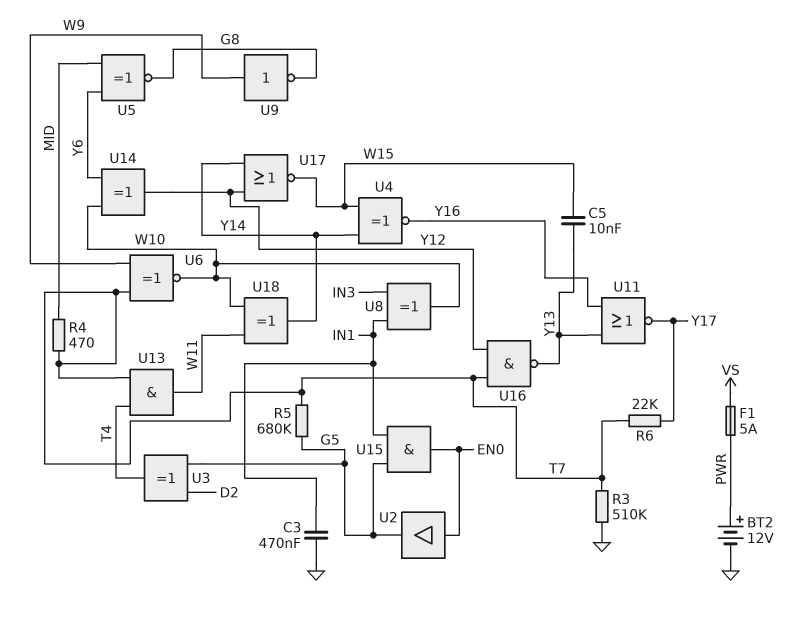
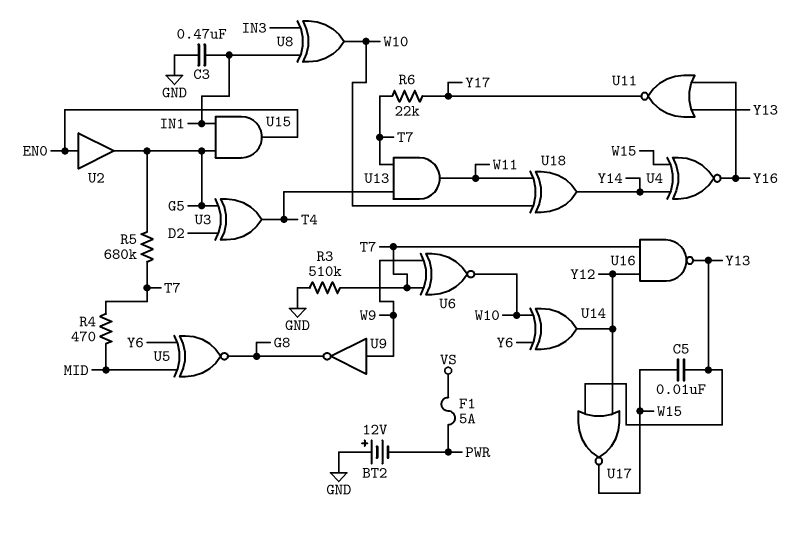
BT2: 12V (plus PWR, minus GND) -> 12V (plus GND, minus PWR)
U17: NOR (in Y12, in Y14, out W15) -> NOR (in Y12, in Y13, out W15)

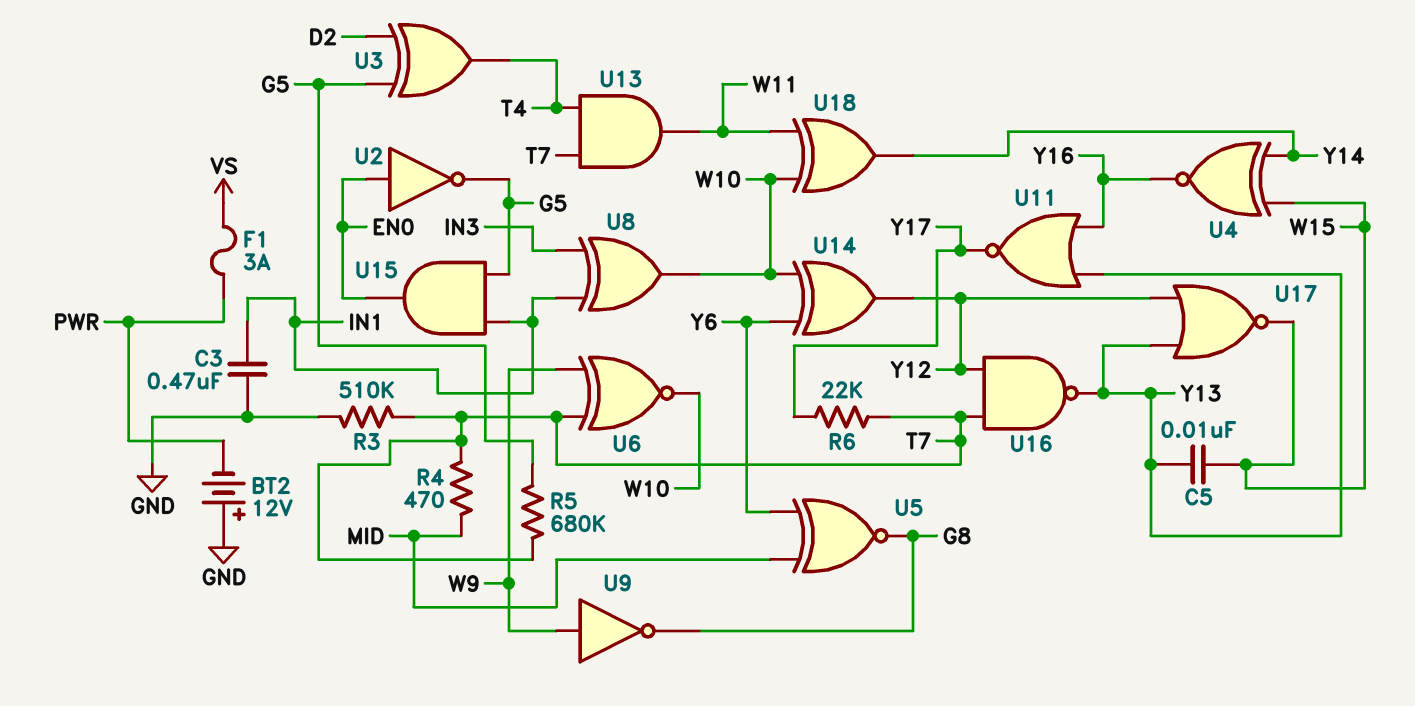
F1: 5A (PWR, VS) -> 3A (PWR, VS)
U2: buffer (in EN0, out G5) -> NOT (in EN0, out G5)

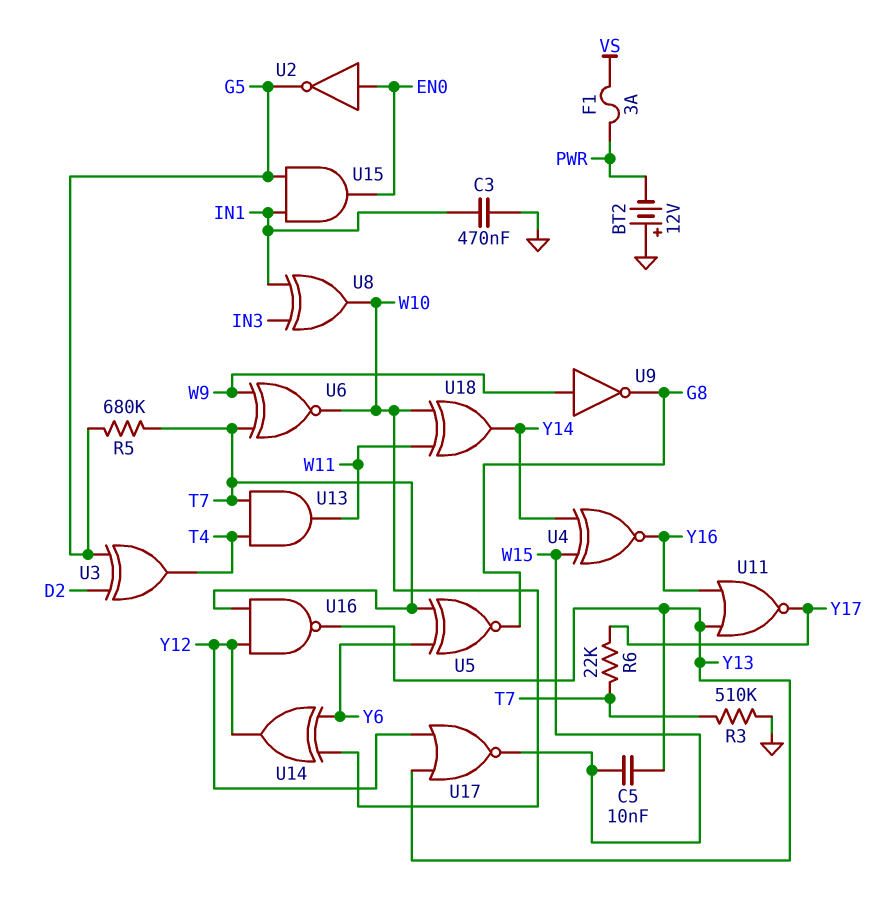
R4: 470 (MID, T7) -> none
U5: XNOR (in MID, in Y6, out G8) -> XNOR (in T7, in Y6, out G8)

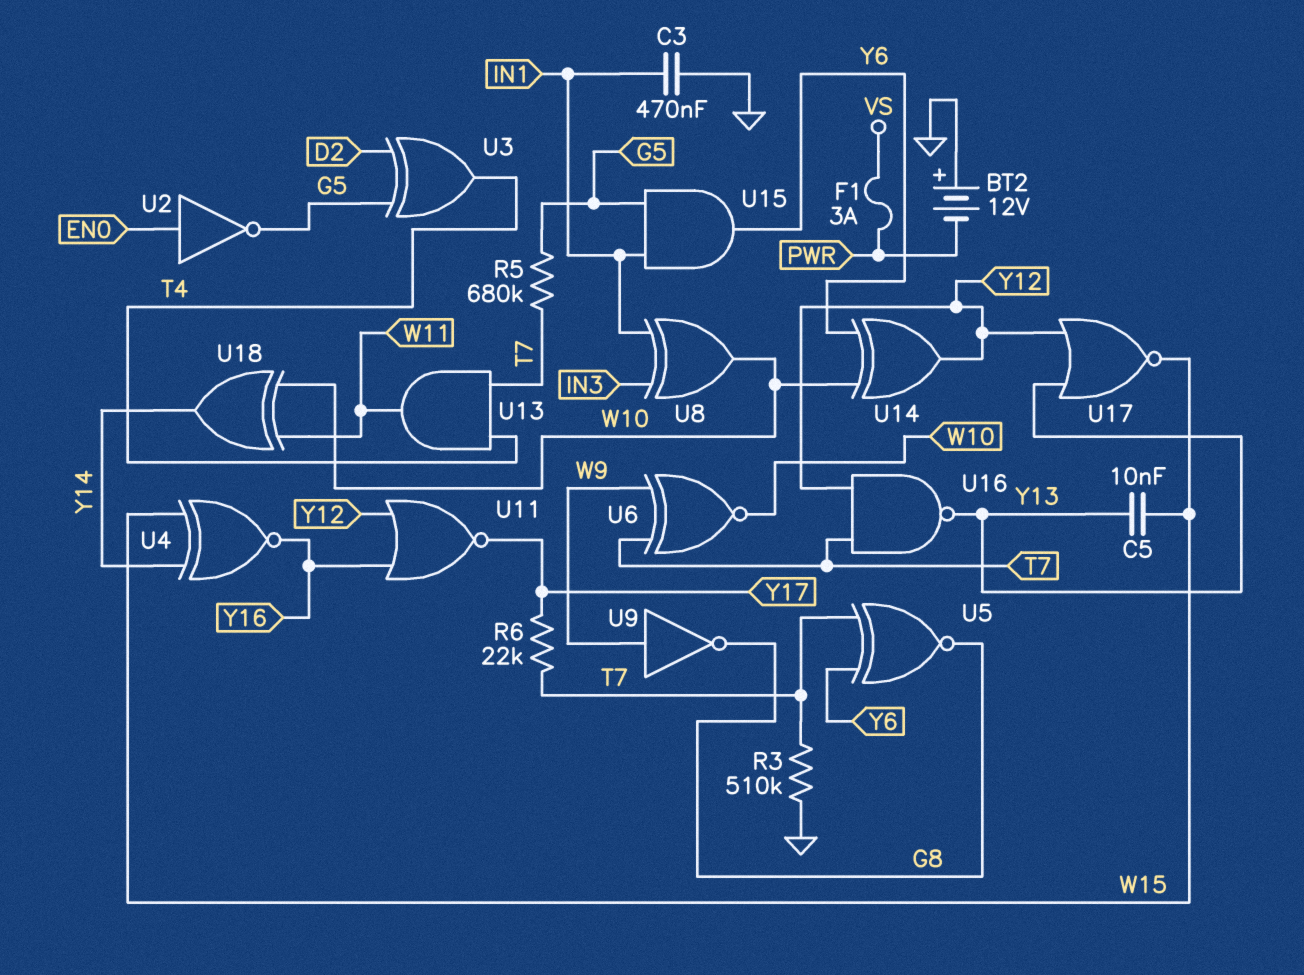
U11: NOR (in Y13, in Y16, out Y17) -> NOR (in Y12, in Y16, out Y17)
U15: AND (in G5, in IN1, out EN0) -> AND (in G5, in IN1, out Y6)

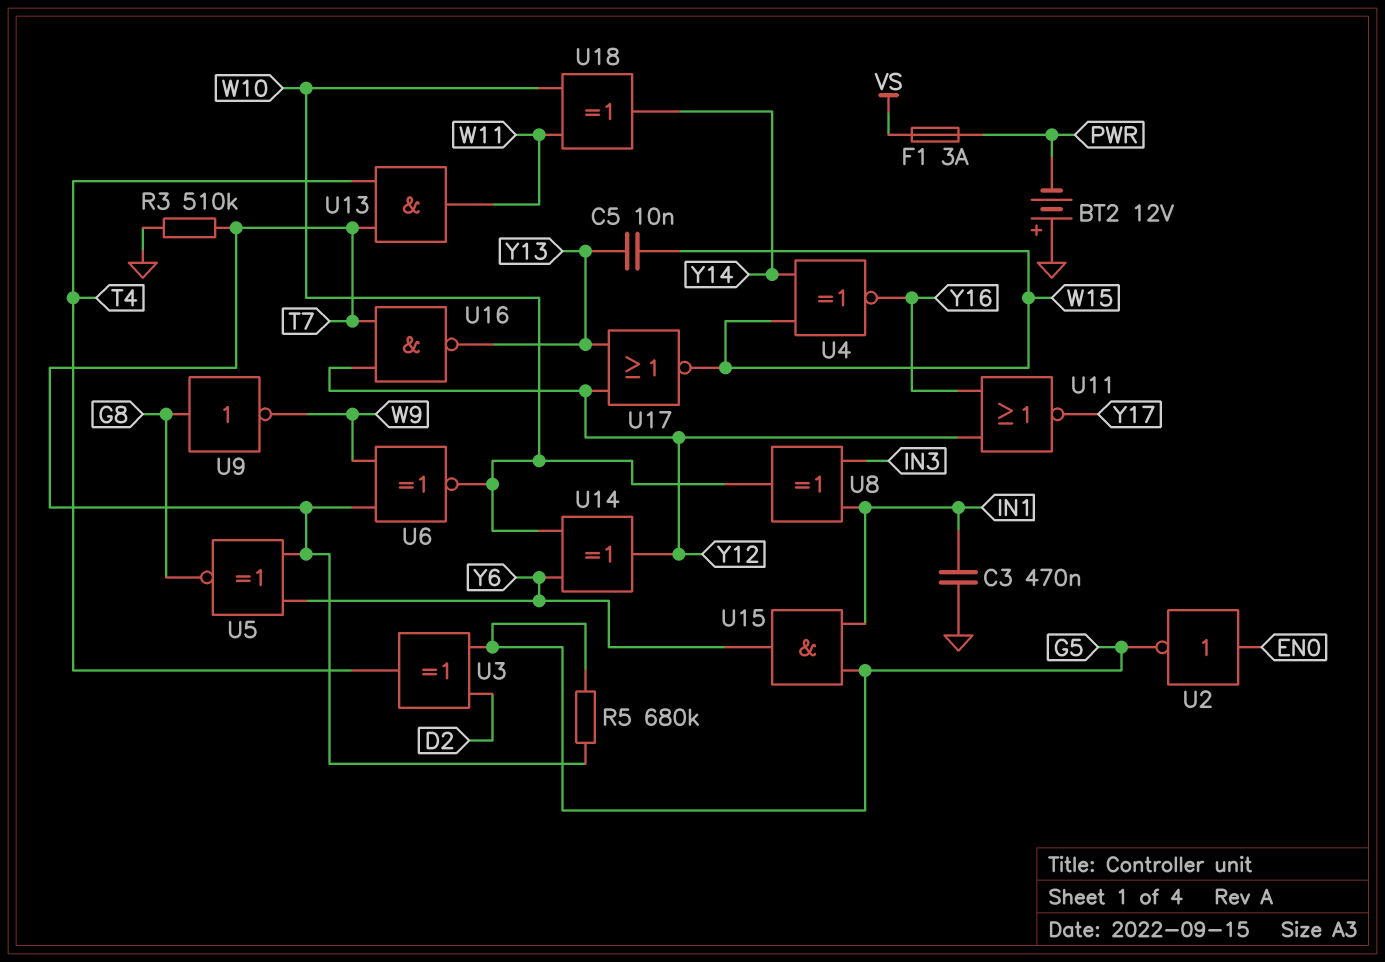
R6: 22k (T7, Y17) -> none
U9: NOT (in W9, out G8) -> NOT (in G8, out W9)

